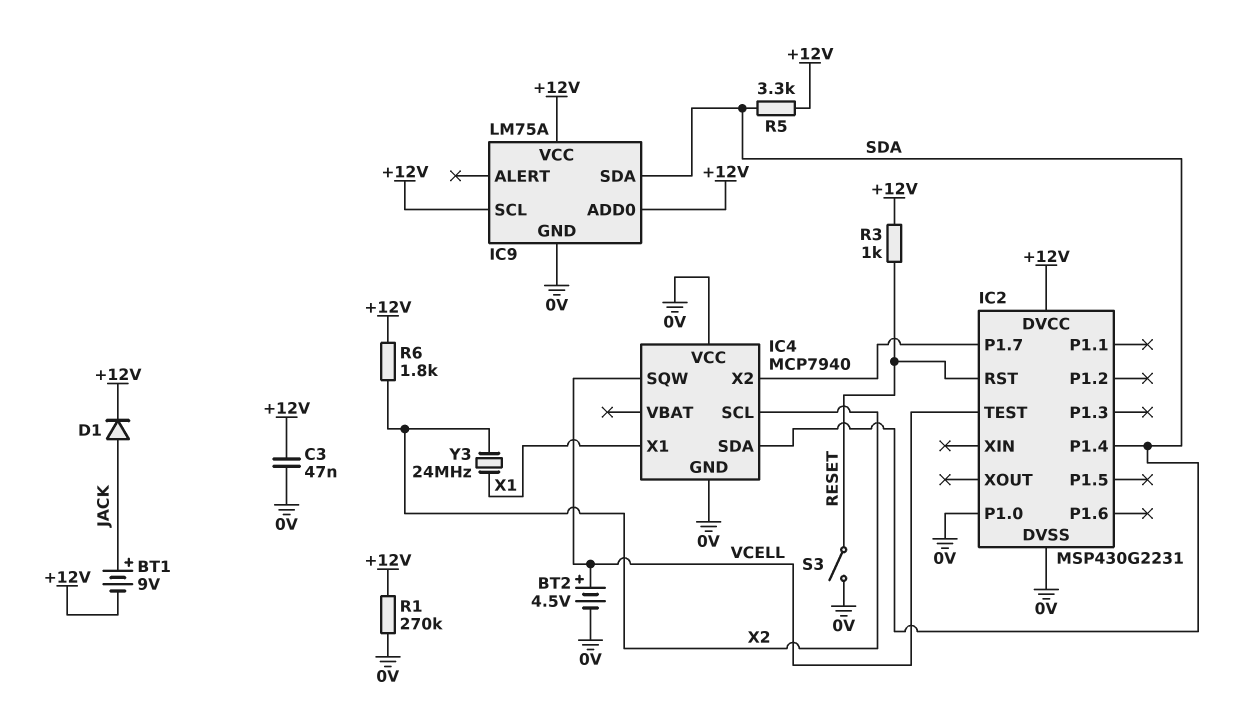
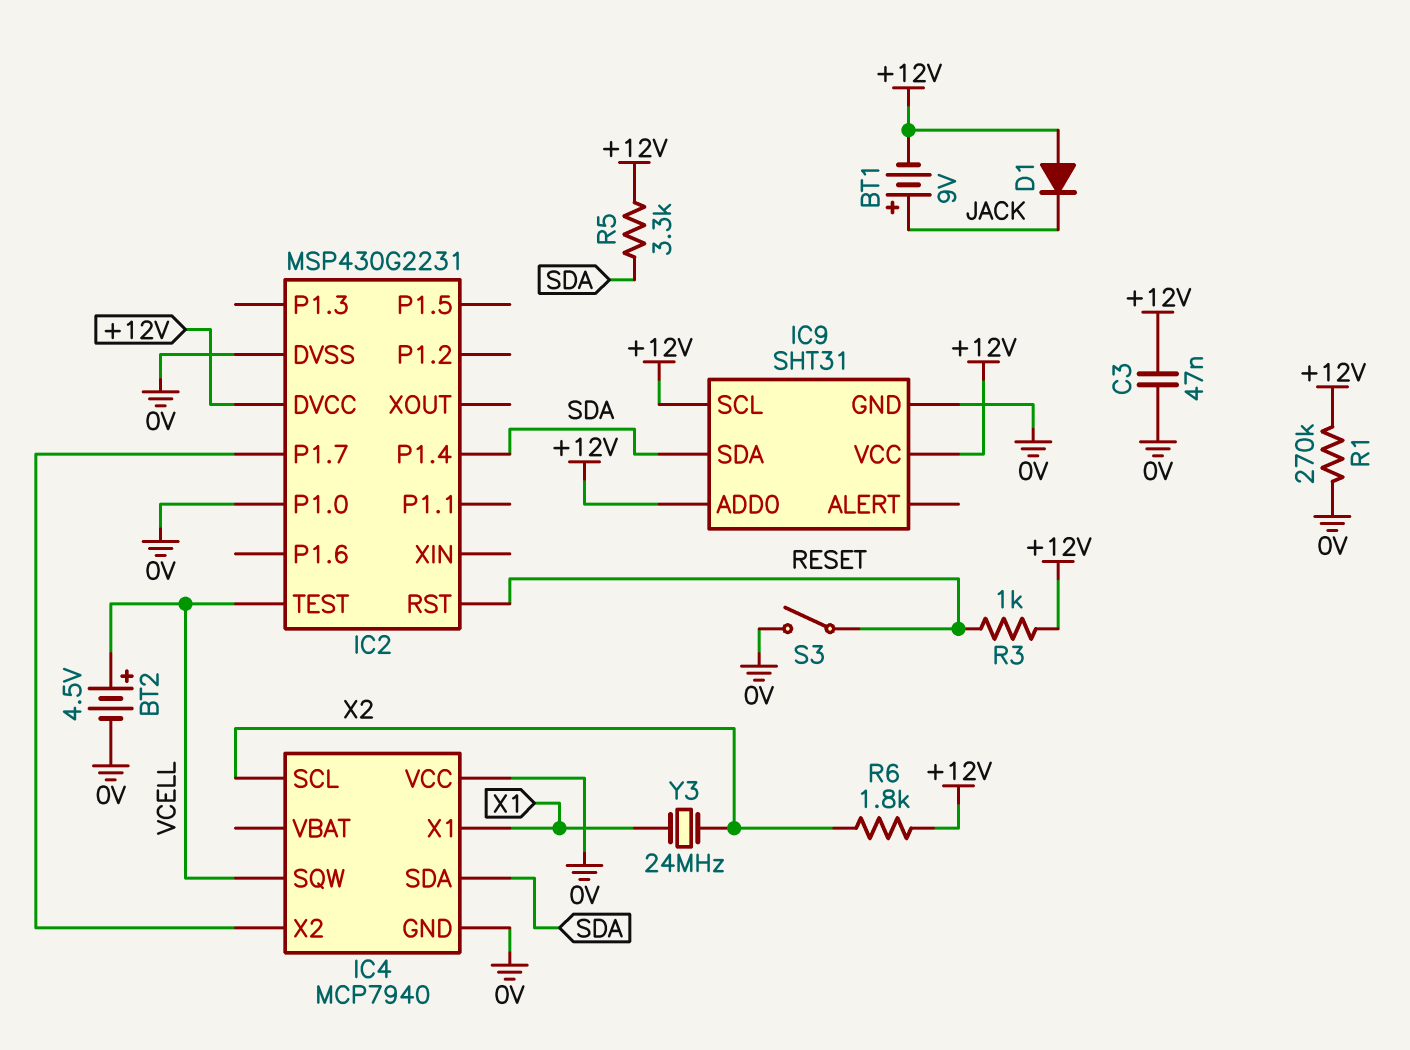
D1: diode (A JACK, K +12V) -> diode (A +12V, K JACK)
IC9: LM75A -> SHT31

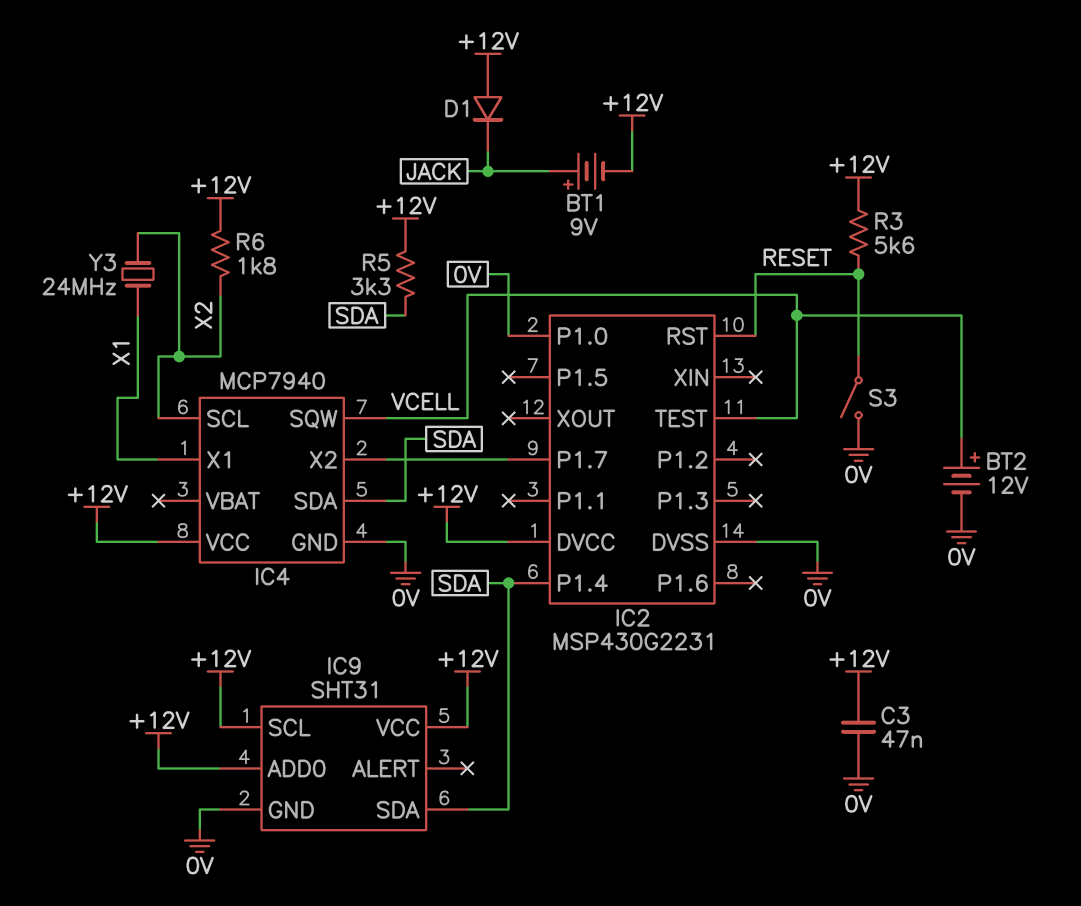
BT2: 4.5V (plus VCELL, minus 0V) -> 12V (plus VCELL, minus 0V)
IC4 pin VCC: 0V -> +12V
R1: 270k (+12V, 0V) -> none
R3: 1k (+12V, RESET) -> 5.6k (+12V, RESET)

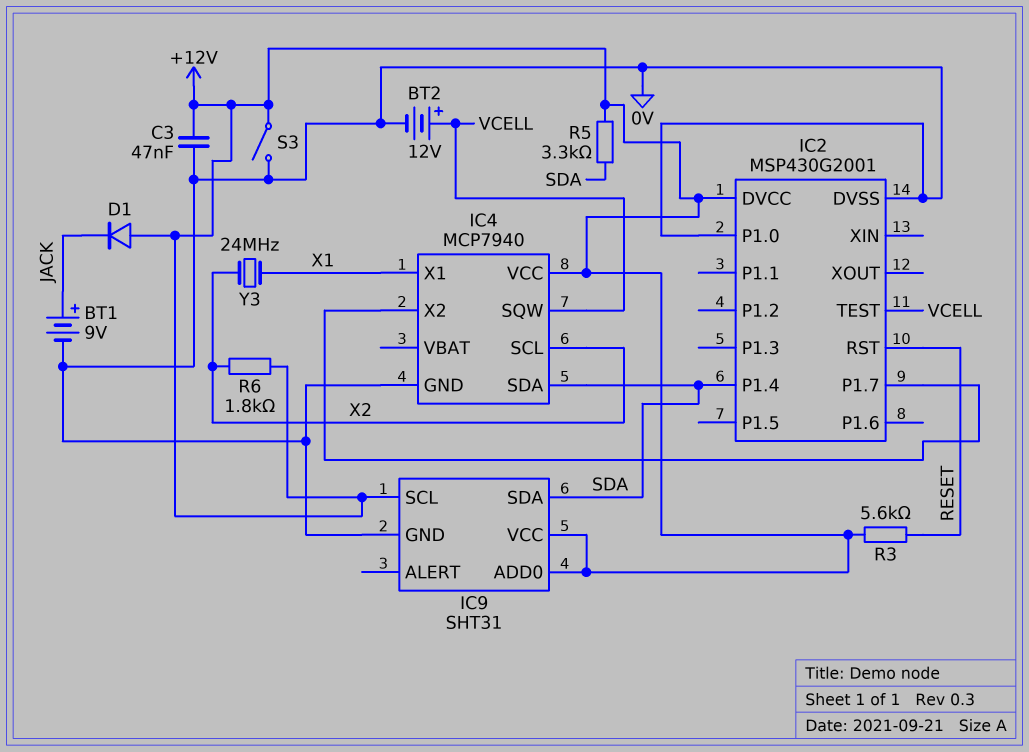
BT1: 9V (plus JACK, minus +12V) -> 9V (plus JACK, minus 0V)
IC2: MSP430G2231 -> MSP430G2001
S3: switch (0V, RESET) -> switch (+12V, 0V)

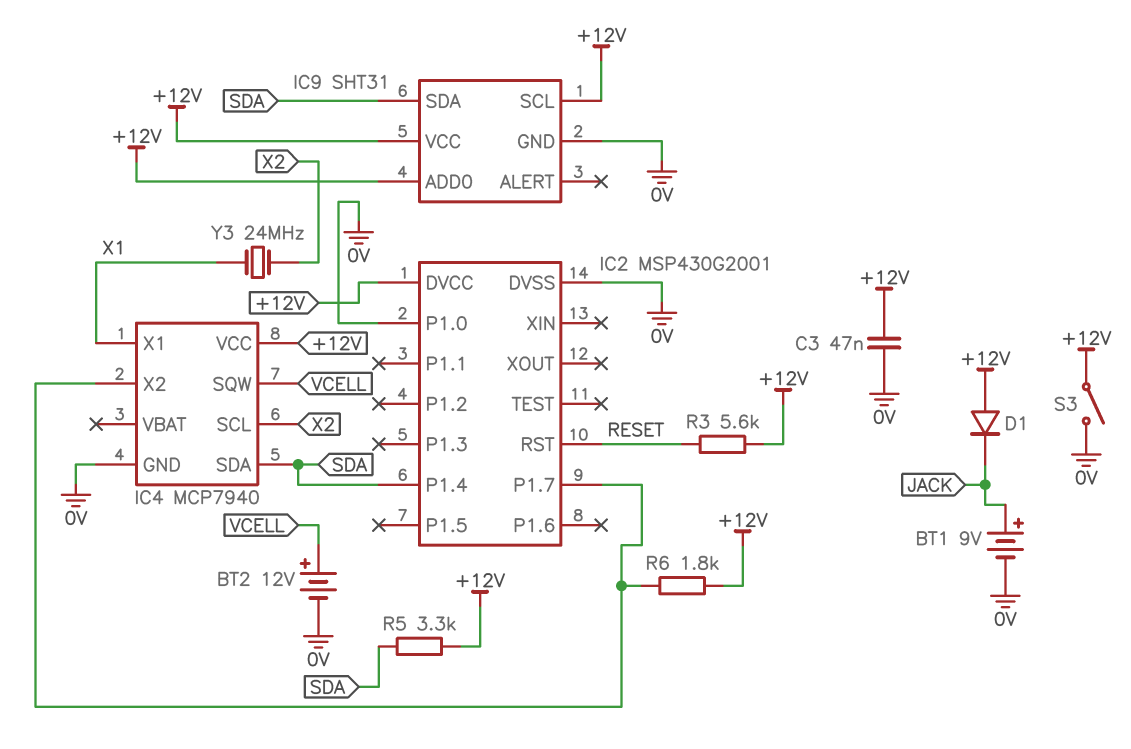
IC2 pin TEST: VCELL -> none
R6: 1.8k (+12V, X2) -> 1.8k (+12V, IC2/P1.7)

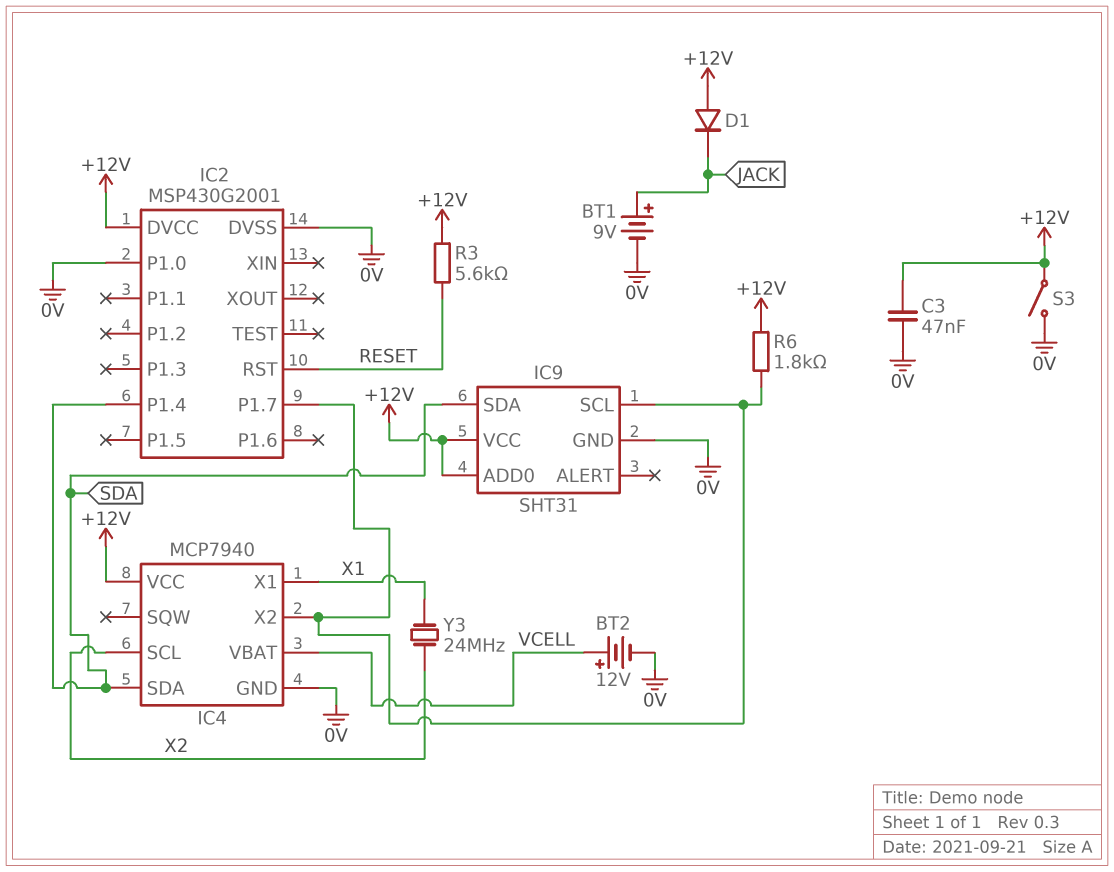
IC4 pin SQW: VCELL -> none
IC4 pin VBAT: none -> VCELL
IC9 pin SCL: +12V -> IC2/P1.7
R5: 3.3k (+12V, SDA) -> none

